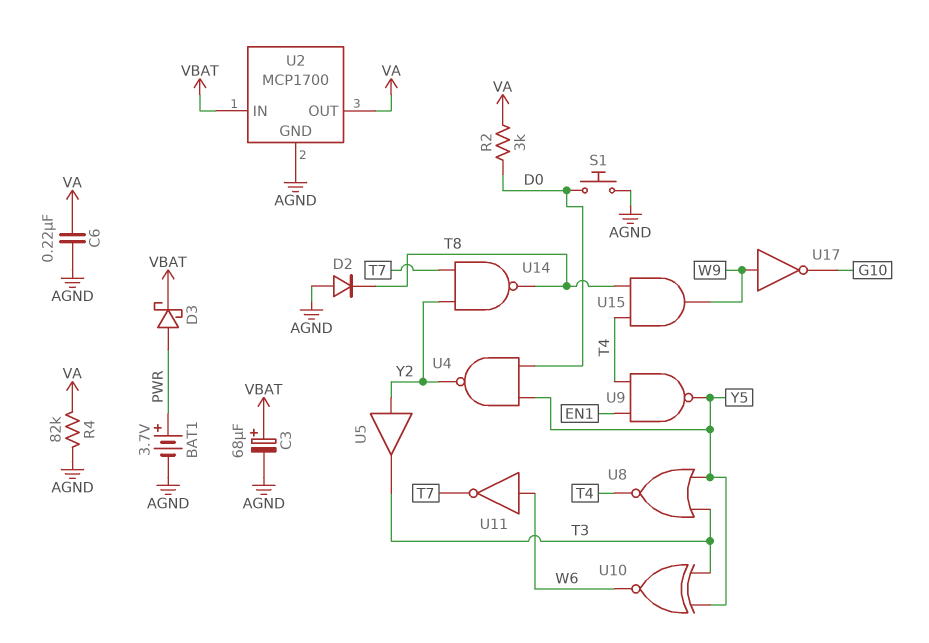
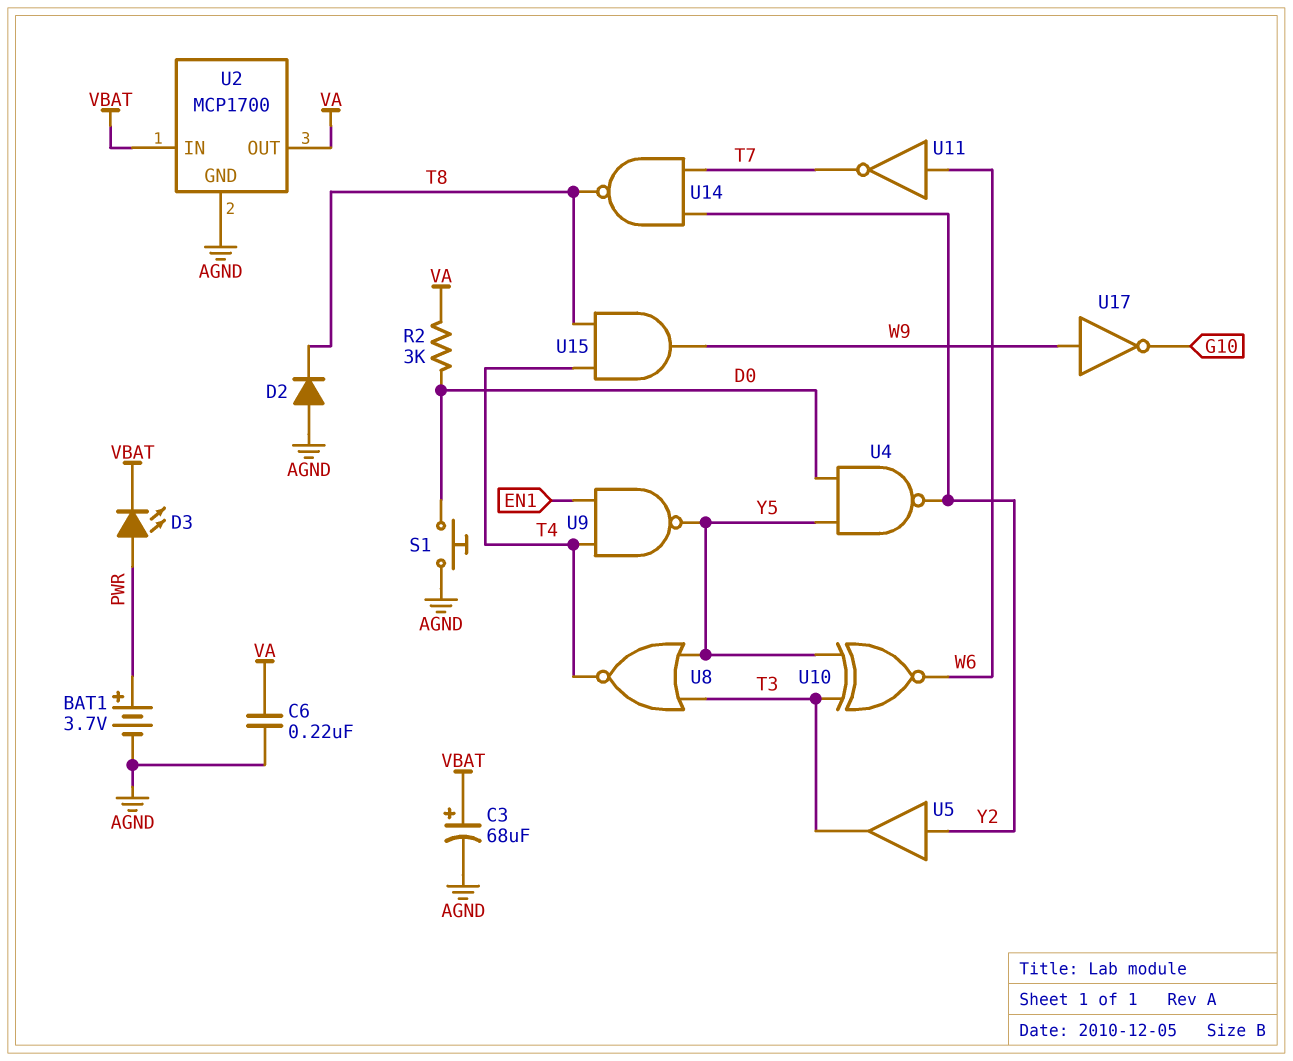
D3: schottky (A PWR, K VBAT) -> LED (A PWR, K VBAT)
R4: 82k (AGND, VA) -> none

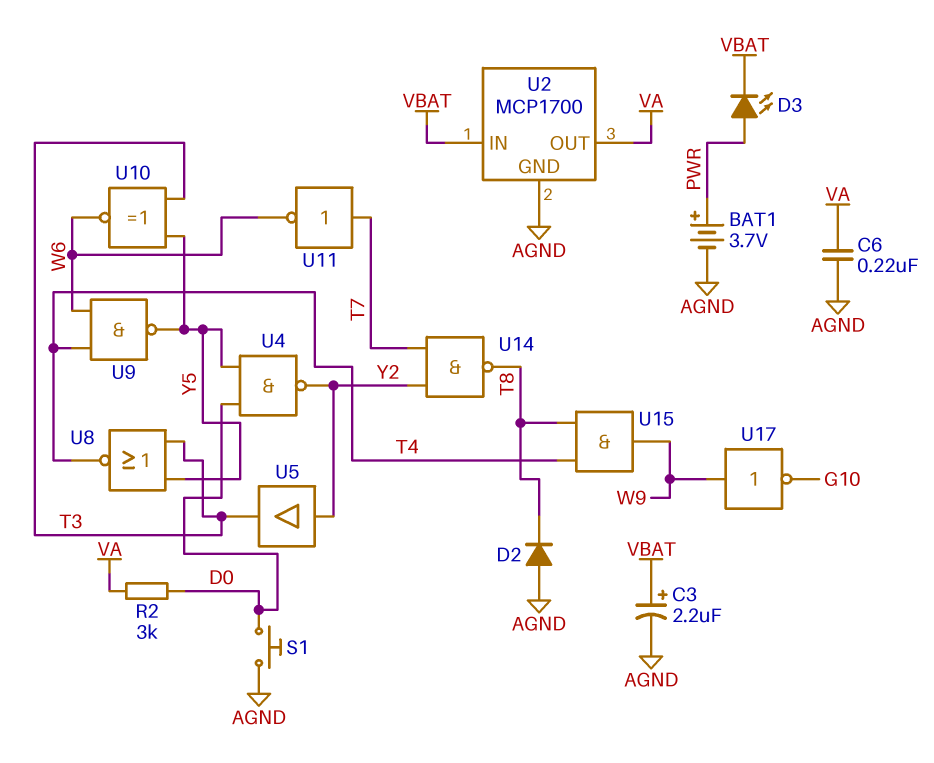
C3: 68uF (plus VBAT, minus AGND) -> 2.2uF (plus VBAT, minus AGND)
U9: NAND (in EN1, in T4, out Y5) -> NAND (in T4, in W6, out Y5)
U11: NOT (in W6, out T7) -> NOT (in T7, out W6)

